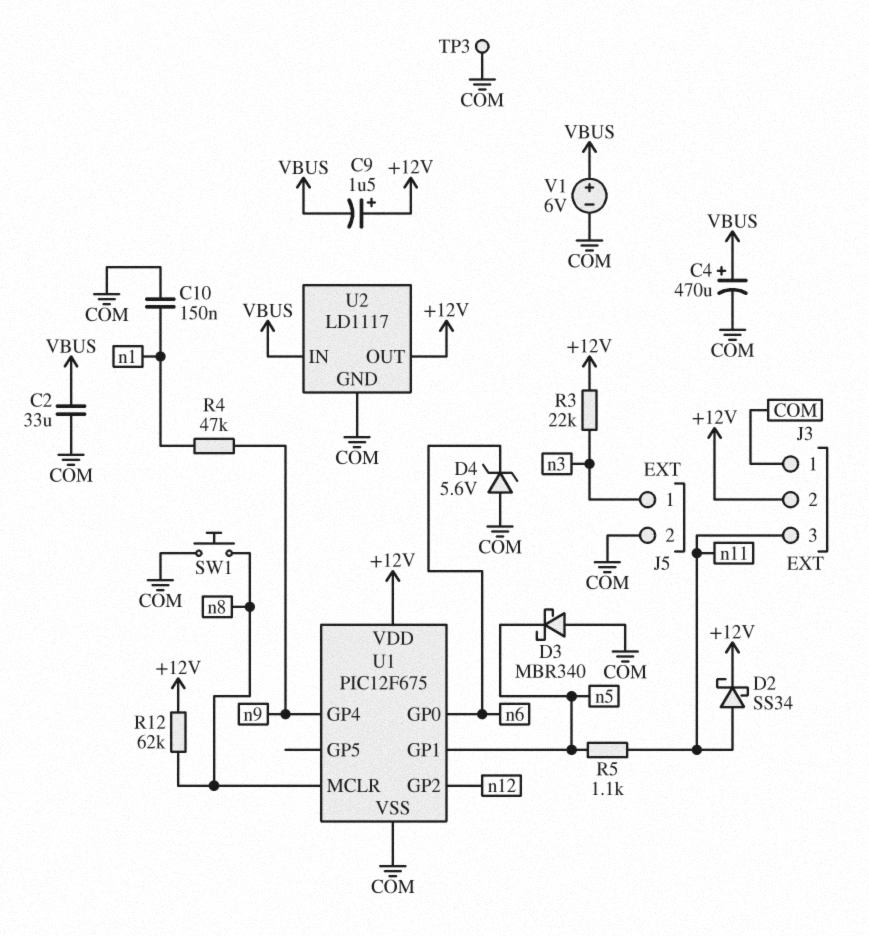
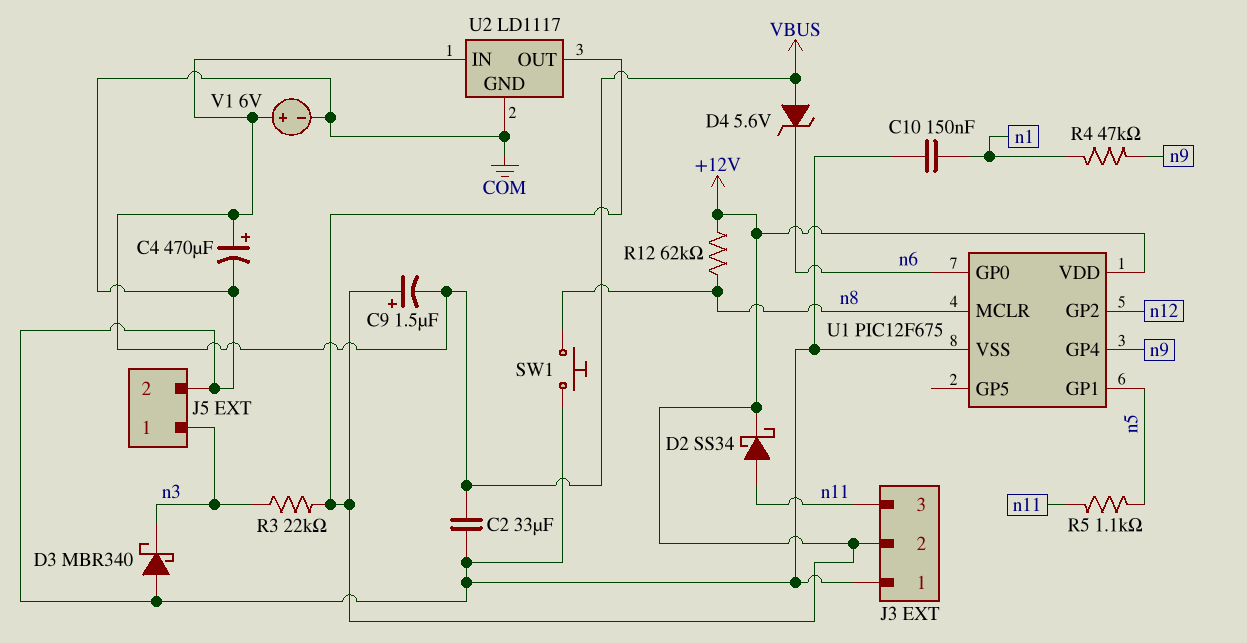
D3: schottky MBR340 (A COM, K n5) -> schottky MBR340 (A COM, K n3)
D4: zener 5.6V (A COM, K n6) -> zener 5.6V (A VBUS, K n6)
TP3: test point (COM) -> none

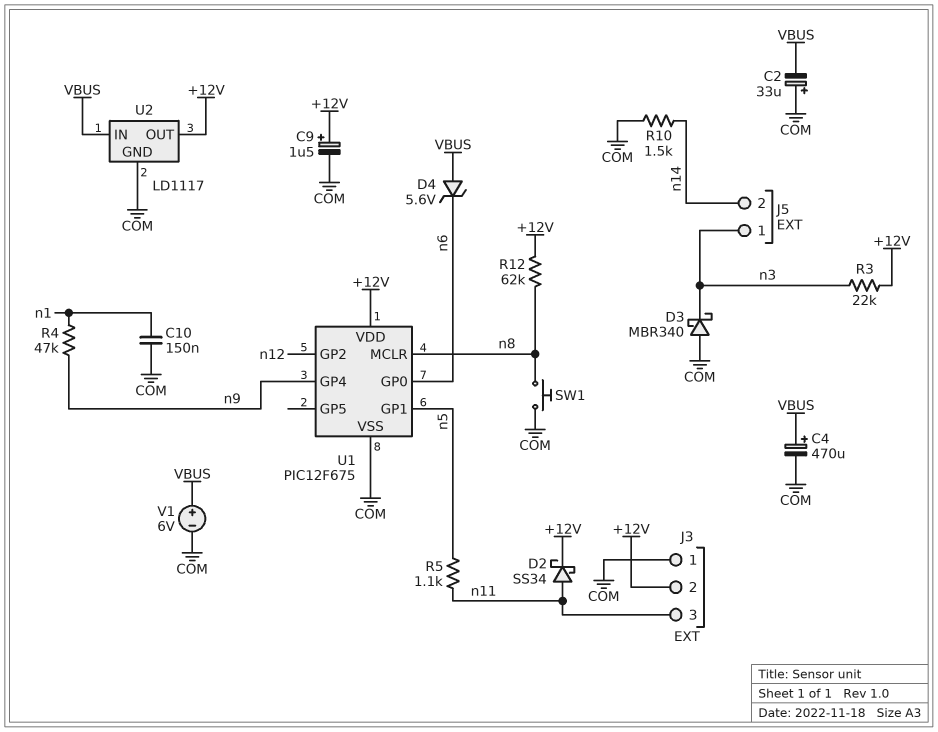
C2: 33uF (COM, VBUS) -> 33uF (plus COM, minus VBUS)
C9: 1.5uF (plus +12V, minus VBUS) -> 1.5uF (plus +12V, minus COM)
J5 pin 2: COM -> n14
R10: none -> 1.5k (COM, n14)

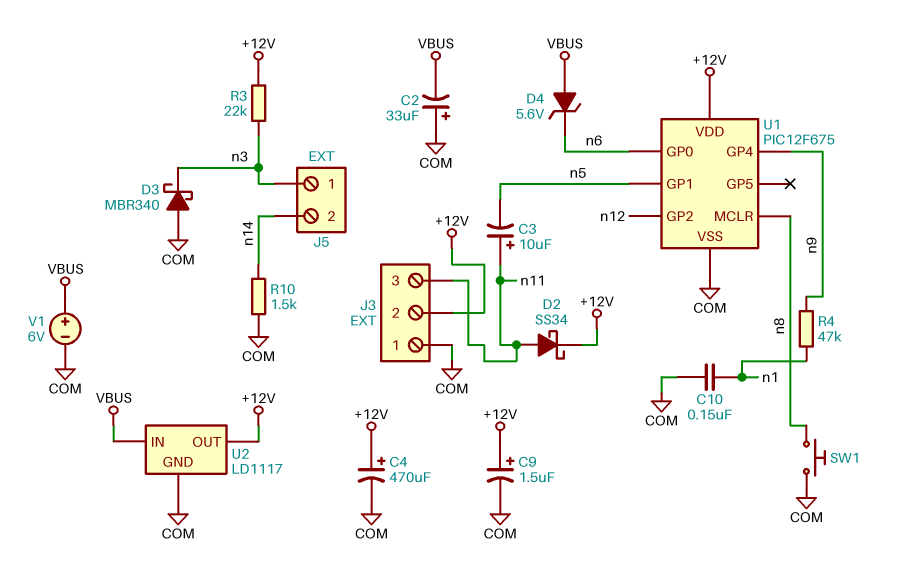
C3: none -> 10uF (plus n11, minus n5)
C4: 470uF (plus VBUS, minus COM) -> 470uF (plus +12V, minus COM)
R5: 1.1k (n5, n11) -> none
R12: 62k (+12V, n8) -> none

